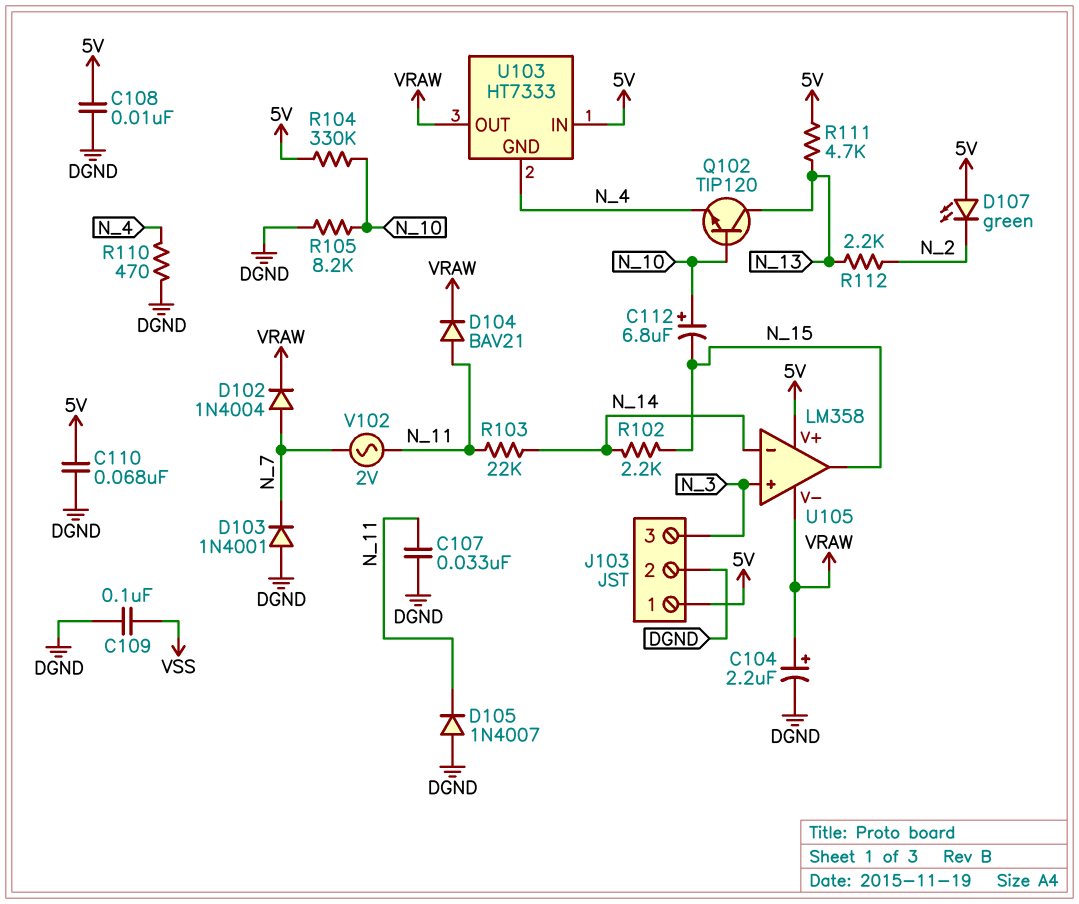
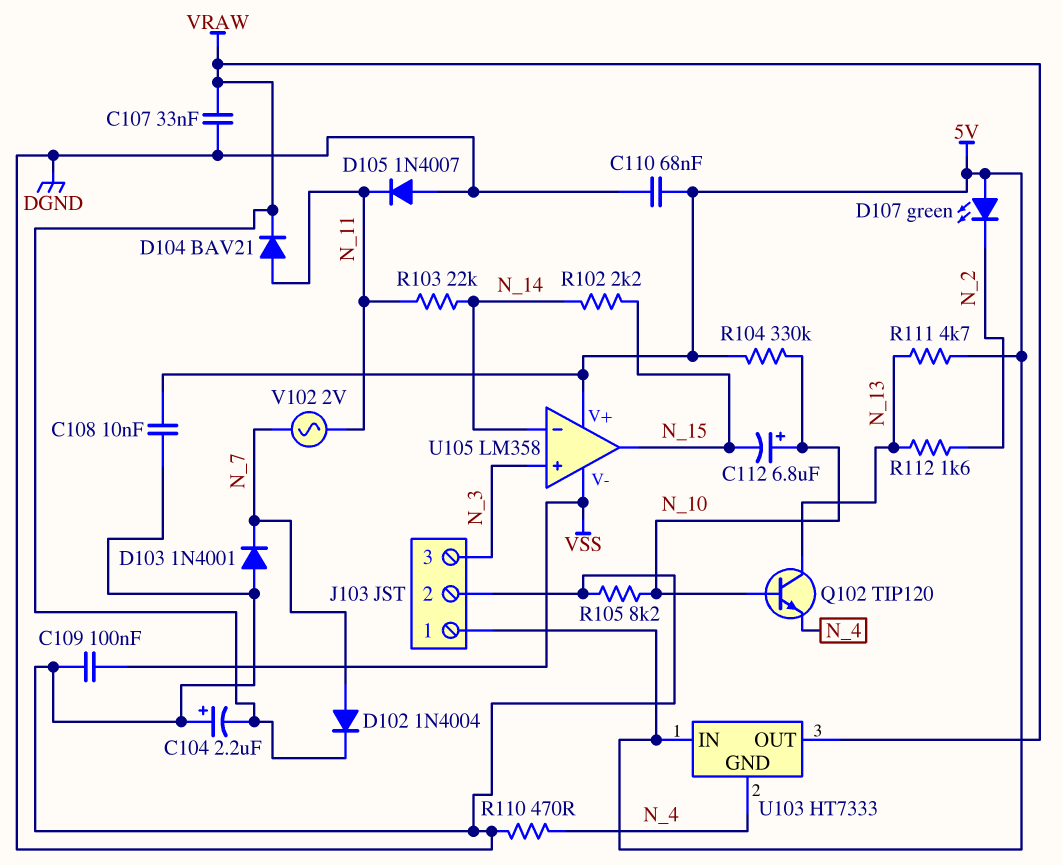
C104: 2.2uF (plus VRAW, minus DGND) -> 2.2uF (plus DGND, minus VRAW)
C107: 33nF (DGND, N_11) -> 33nF (DGND, VRAW)
R112: 2.2k (N_2, N_13) -> 1.6k (N_2, N_13)
U105 pin V-: VRAW -> VSS

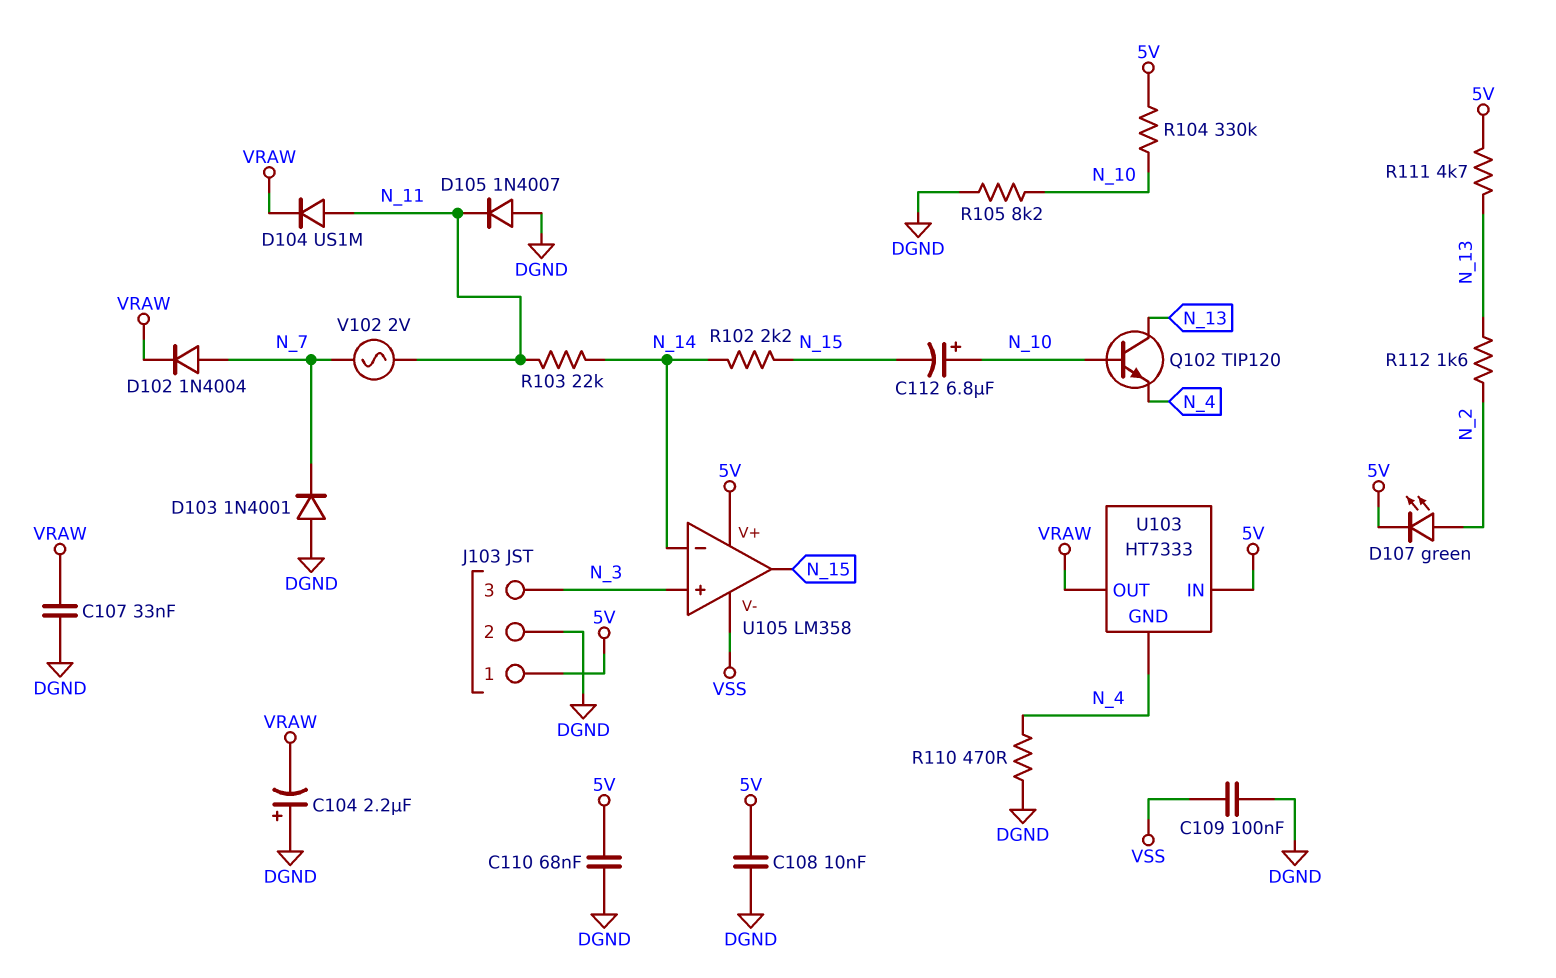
D104: diode BAV21 (A N_11, K VRAW) -> diode US1M (A N_11, K VRAW)
D107: LED green (A 5V, K N_2) -> LED green (A N_2, K 5V)

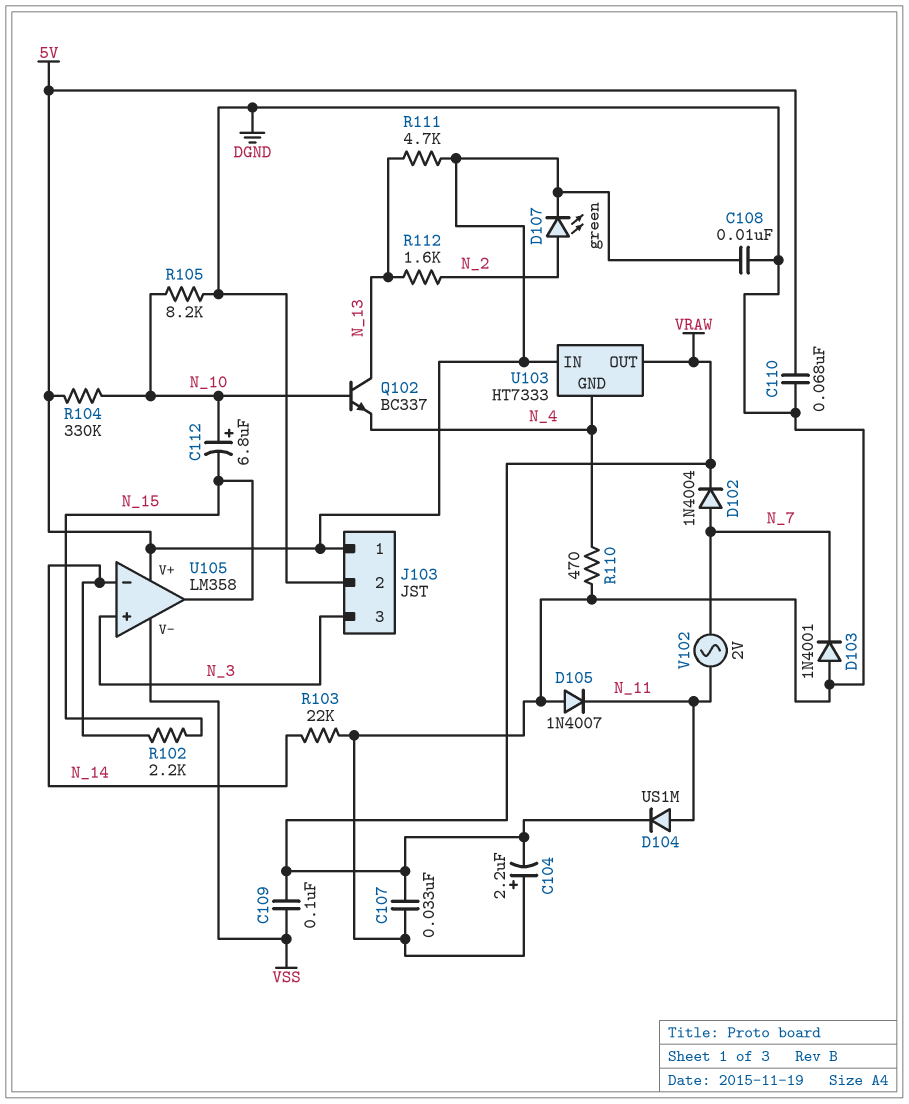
C109: 100nF (DGND, VSS) -> 100nF (VRAW, VSS)
Q102: NPN TIP120 (B N_10, C N_13, E N_4) -> NPN BC337 (B N_10, C N_13, E N_4)
R103: 22k (N_11, N_14) -> 22k (DGND, N_14)

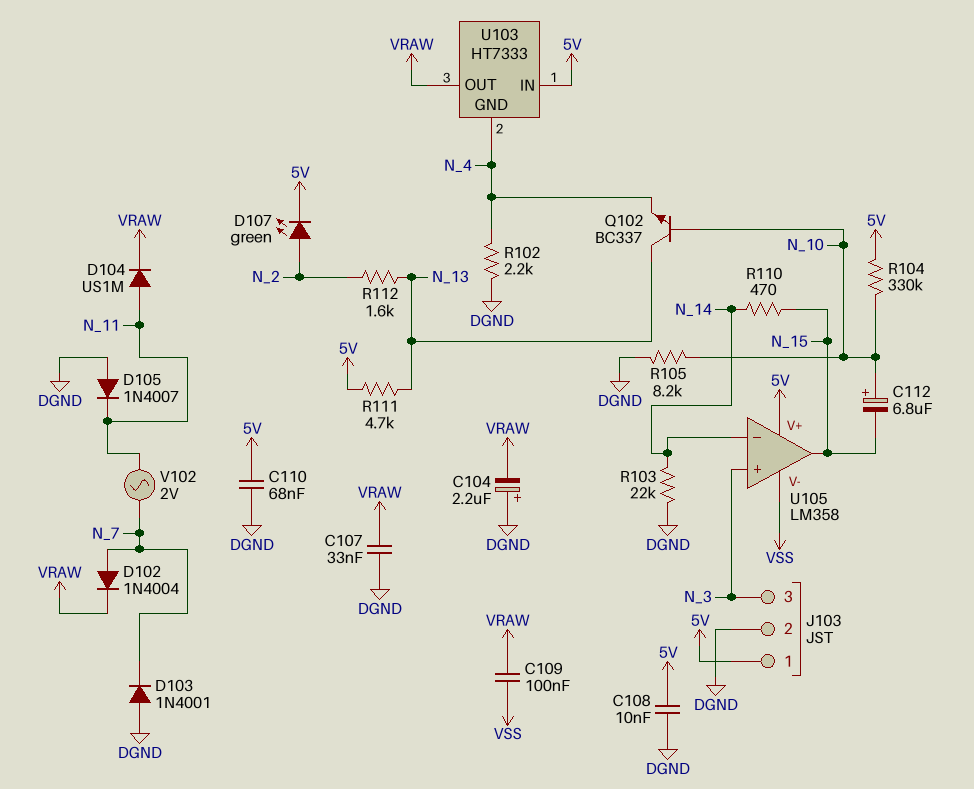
R102: 2.2k (N_14, N_15) -> 2.2k (DGND, N_4)
R110: 470 (DGND, N_4) -> 470 (N_14, N_15)

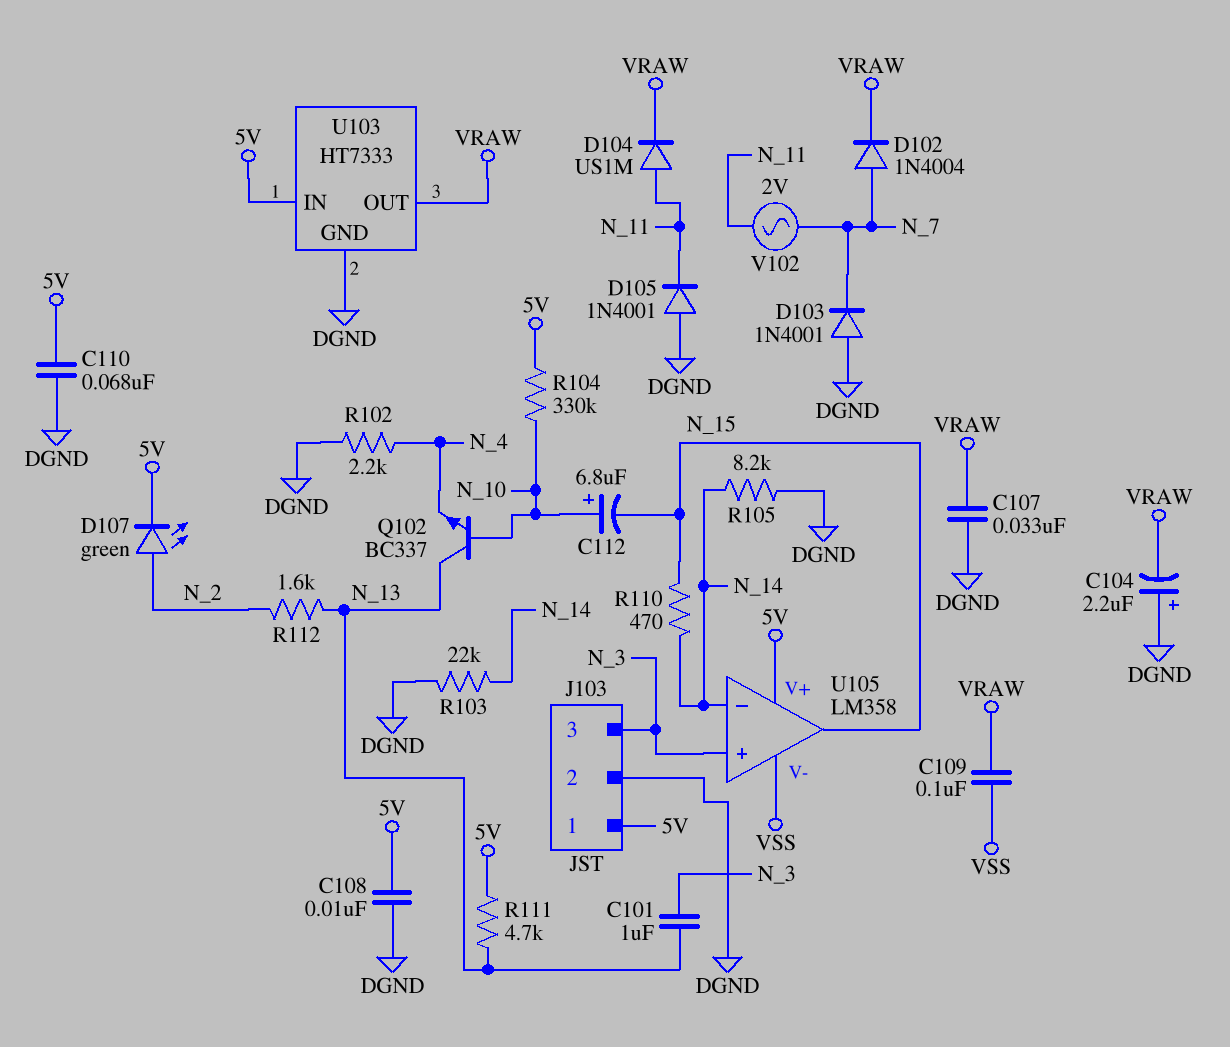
C101: none -> 1uF (N_3, N_13)
D105: diode 1N4007 (A DGND, K N_11) -> diode 1N4001 (A DGND, K N_11)
R105: 8.2k (DGND, N_10) -> 8.2k (DGND, N_14)
U103 pin GND: N_4 -> DGND

